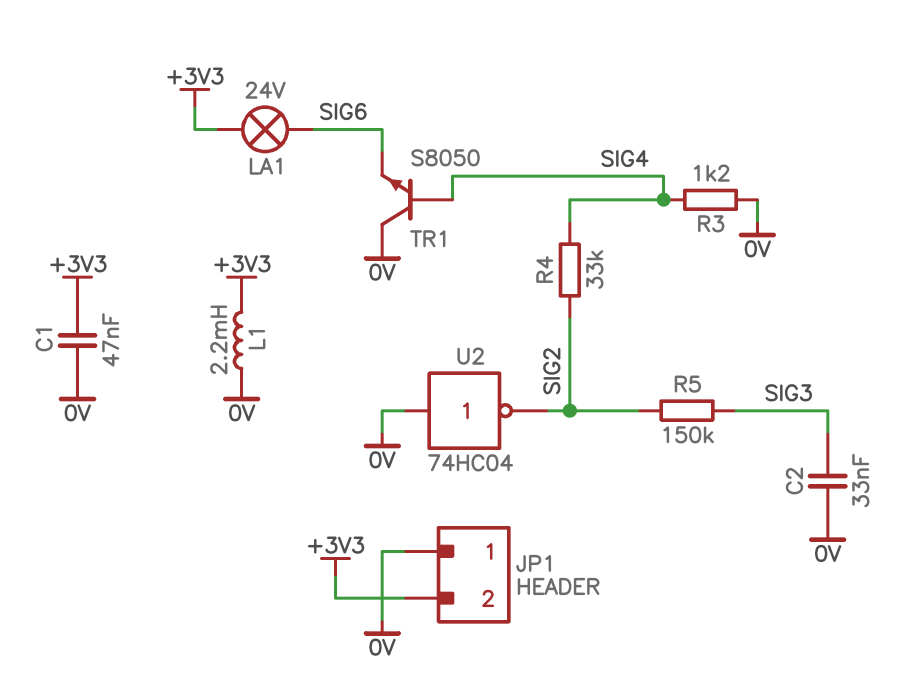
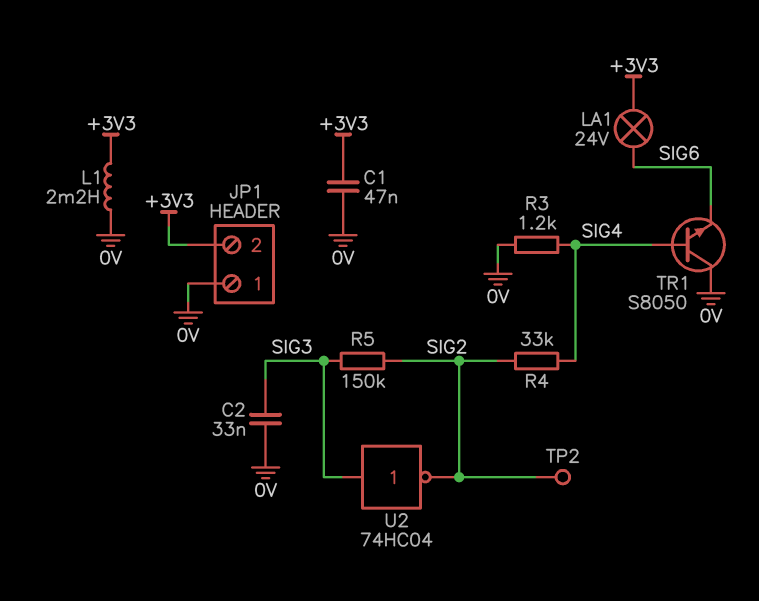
TP2: none -> test point (SIG2)
U2: NOT 74HC04 (in 0V, out SIG2) -> NOT 74HC04 (in SIG3, out SIG2)

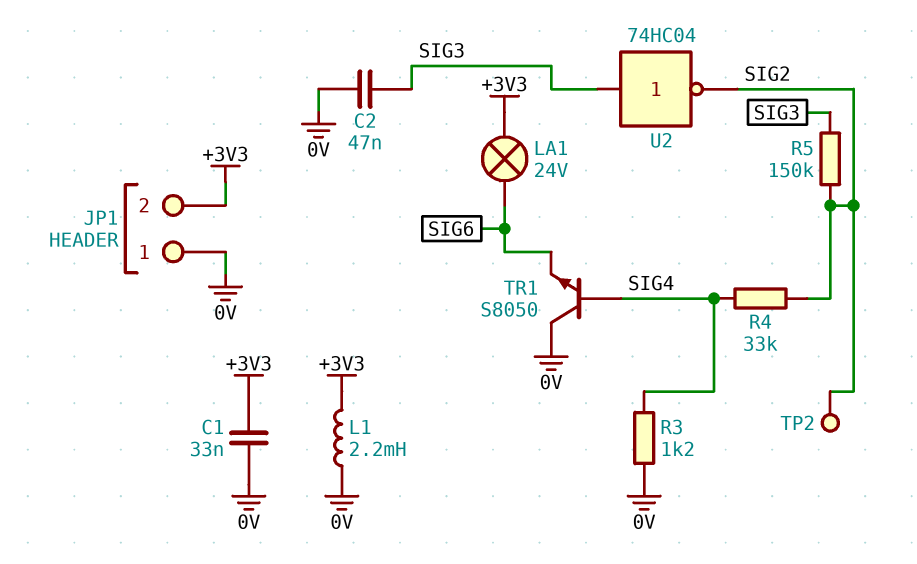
C1: 47nF (+3V3, 0V) -> 33nF (+3V3, 0V)
C2: 33nF (0V, SIG3) -> 47nF (0V, SIG3)

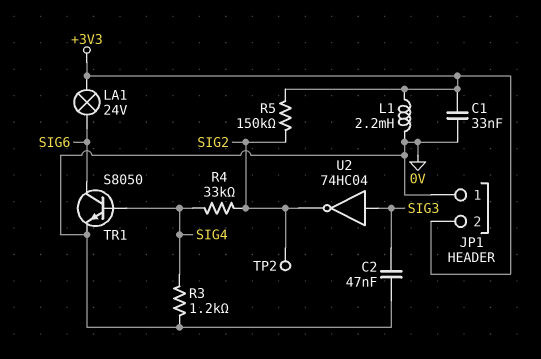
R5: 150k (SIG2, SIG3) -> 150k (+3V3, SIG2)
TR1: NPN S8050 (B SIG4, C 0V, E SIG6) -> NPN S8050 (B SIG4, C SIG6, E 0V)

